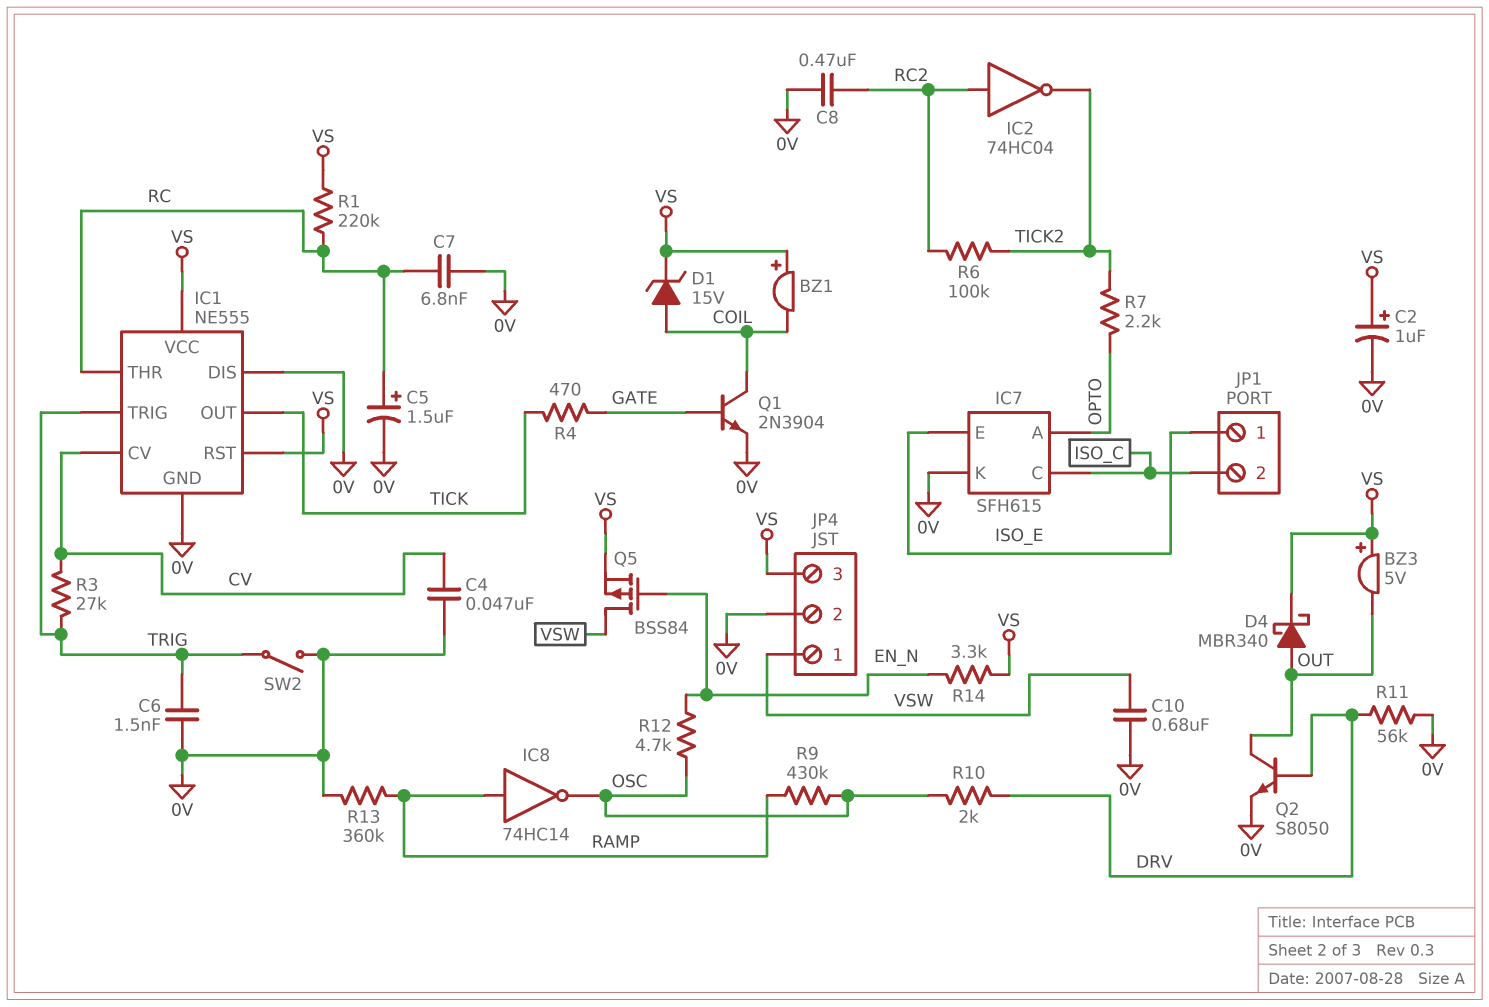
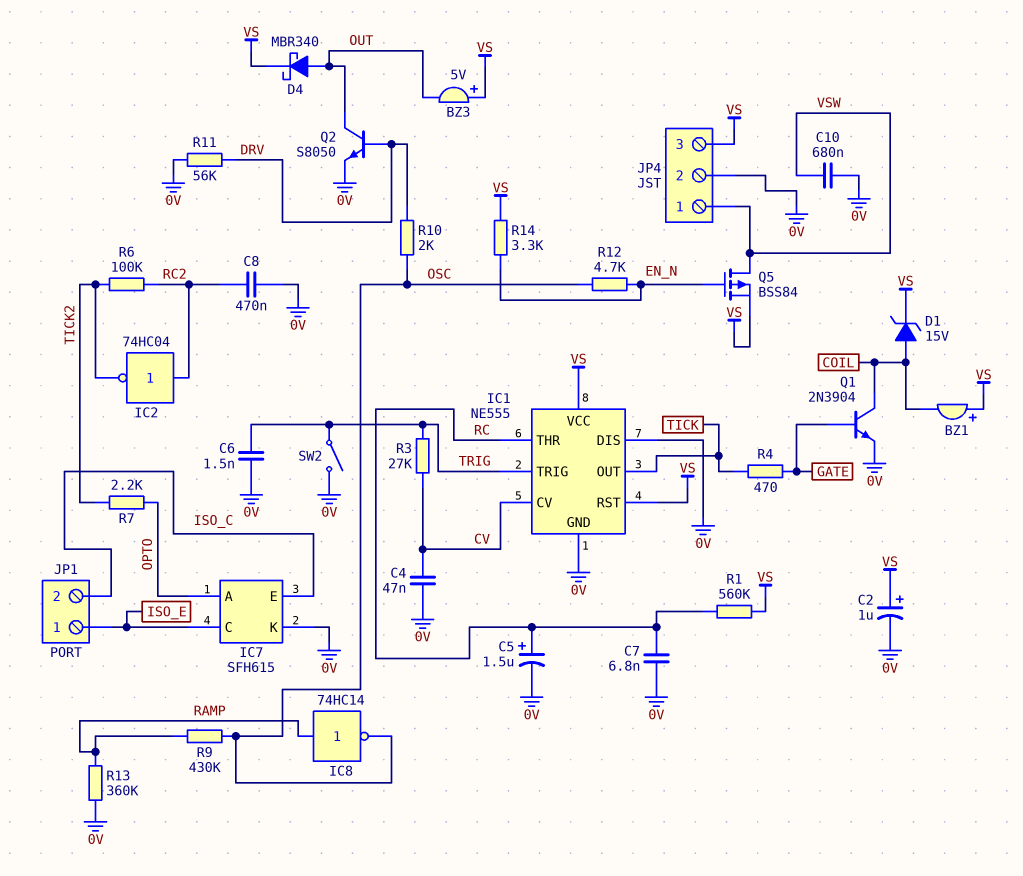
IC7 pin C: ISO_C -> ISO_E
IC7 pin E: ISO_E -> ISO_C
R1: 220k (RC, VS) -> 560k (RC, VS)

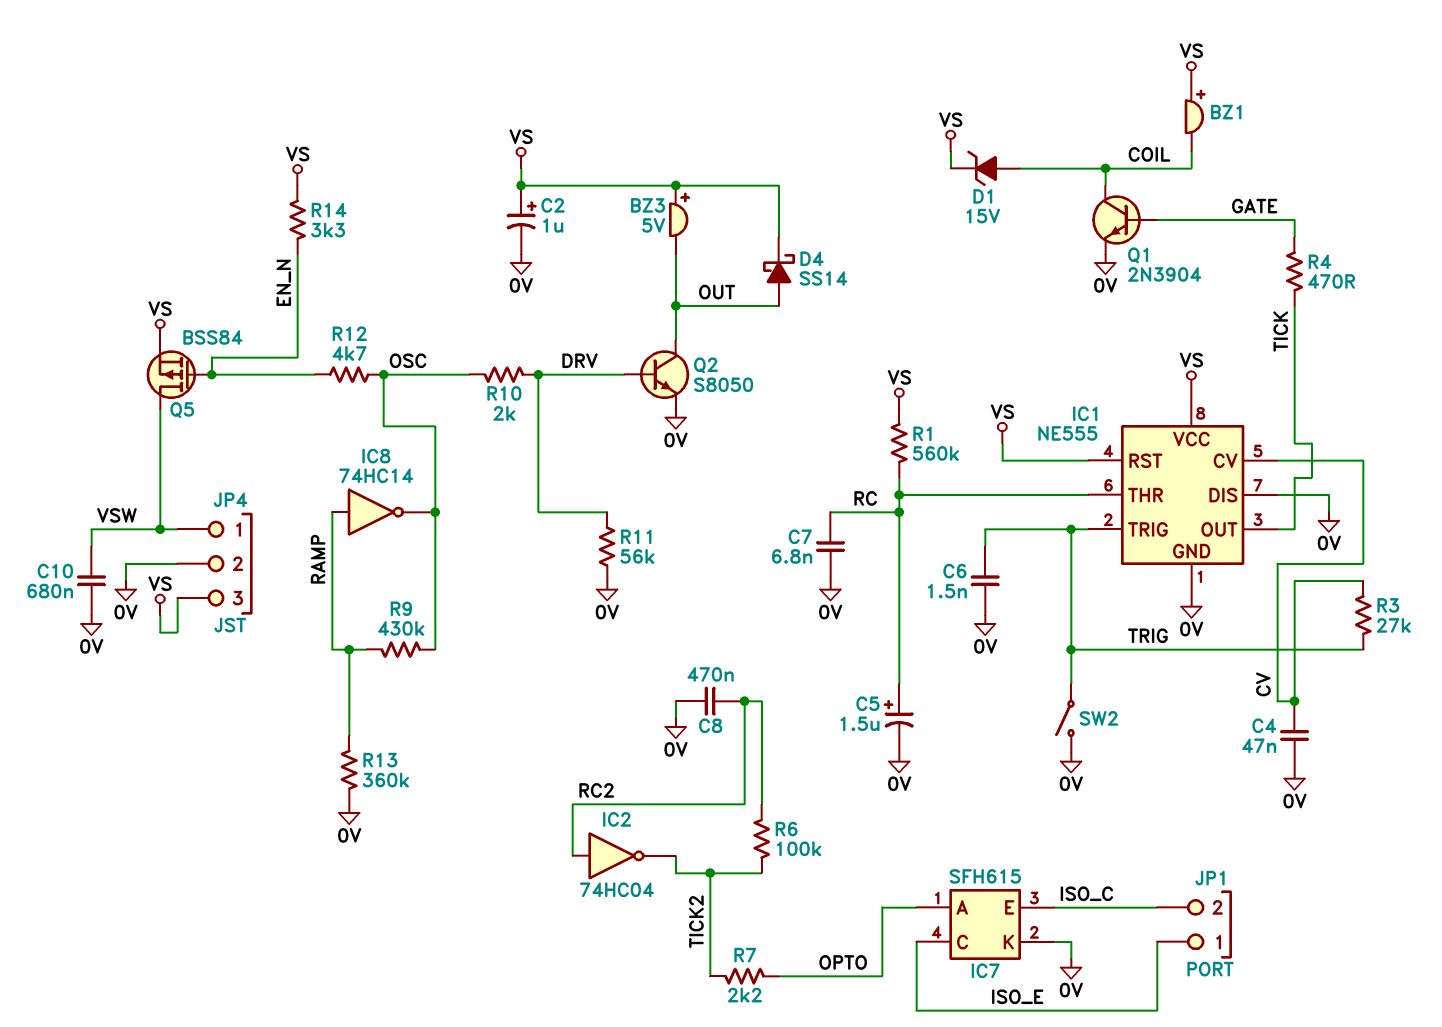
D4: schottky MBR340 (A OUT, K VS) -> schottky SS14 (A OUT, K VS)

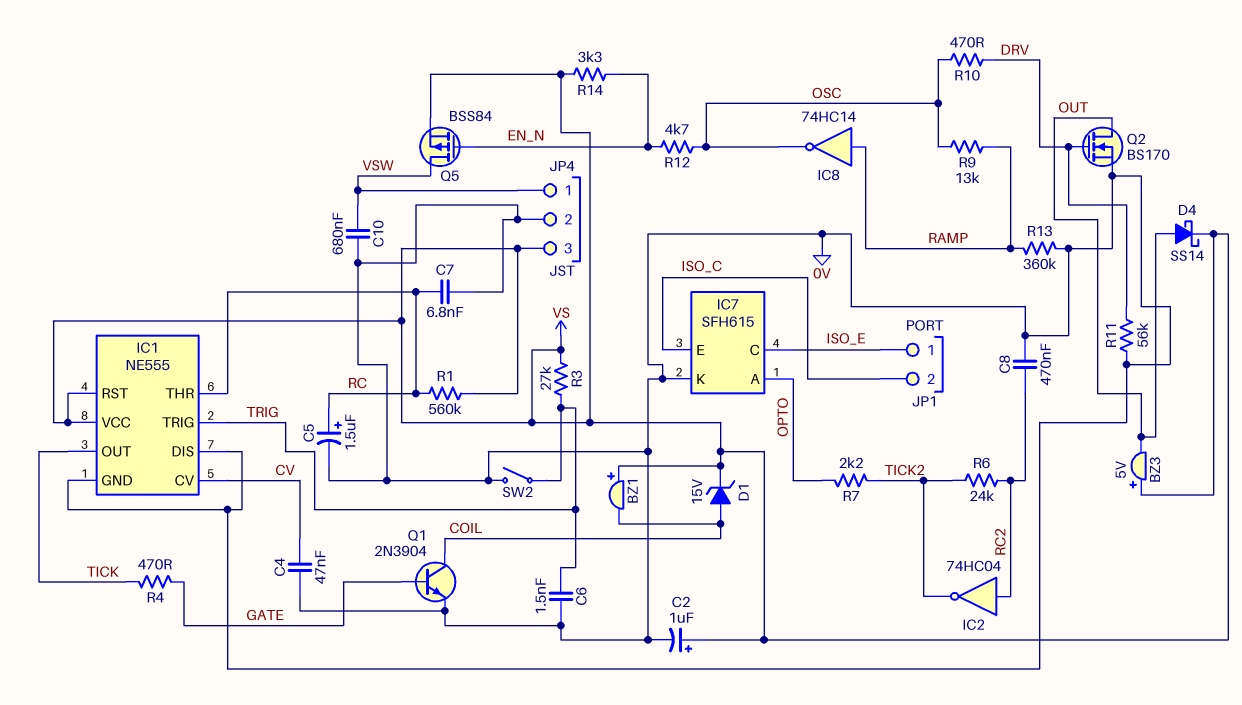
Q2: NPN S8050 (B DRV, C OUT, E 0V) -> NMOS BS170 (G DRV, D OUT, S 0V)
R3: 27k (CV, TRIG) -> 27k (TRIG, VS)
R6: 100k (RC2, TICK2) -> 24k (RC2, TICK2)
R9: 430k (OSC, RAMP) -> 13k (OSC, RAMP)
R10: 2k (DRV, OSC) -> 470 (DRV, OSC)

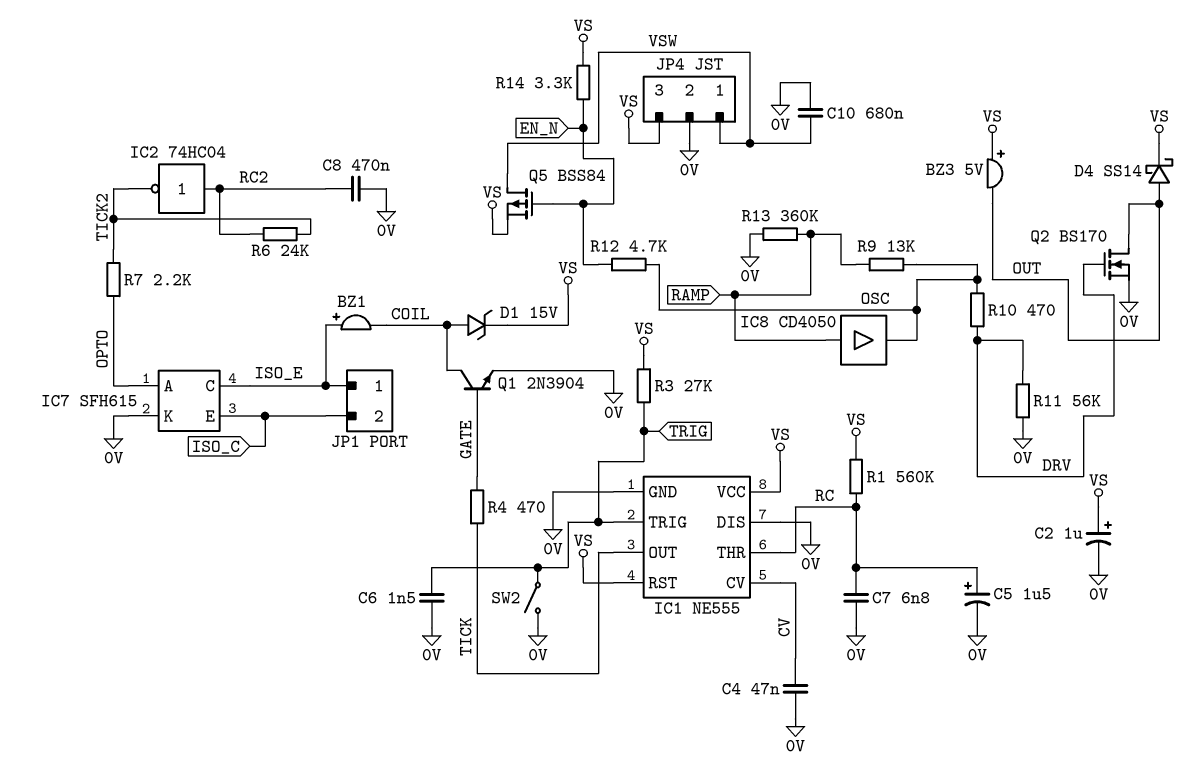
BZ1: buzzer (plus VS, minus COIL) -> buzzer (plus ISO_E, minus COIL)
IC8: NOT 74HC14 (in RAMP, out OSC) -> buffer CD4050 (in RAMP, out OSC)

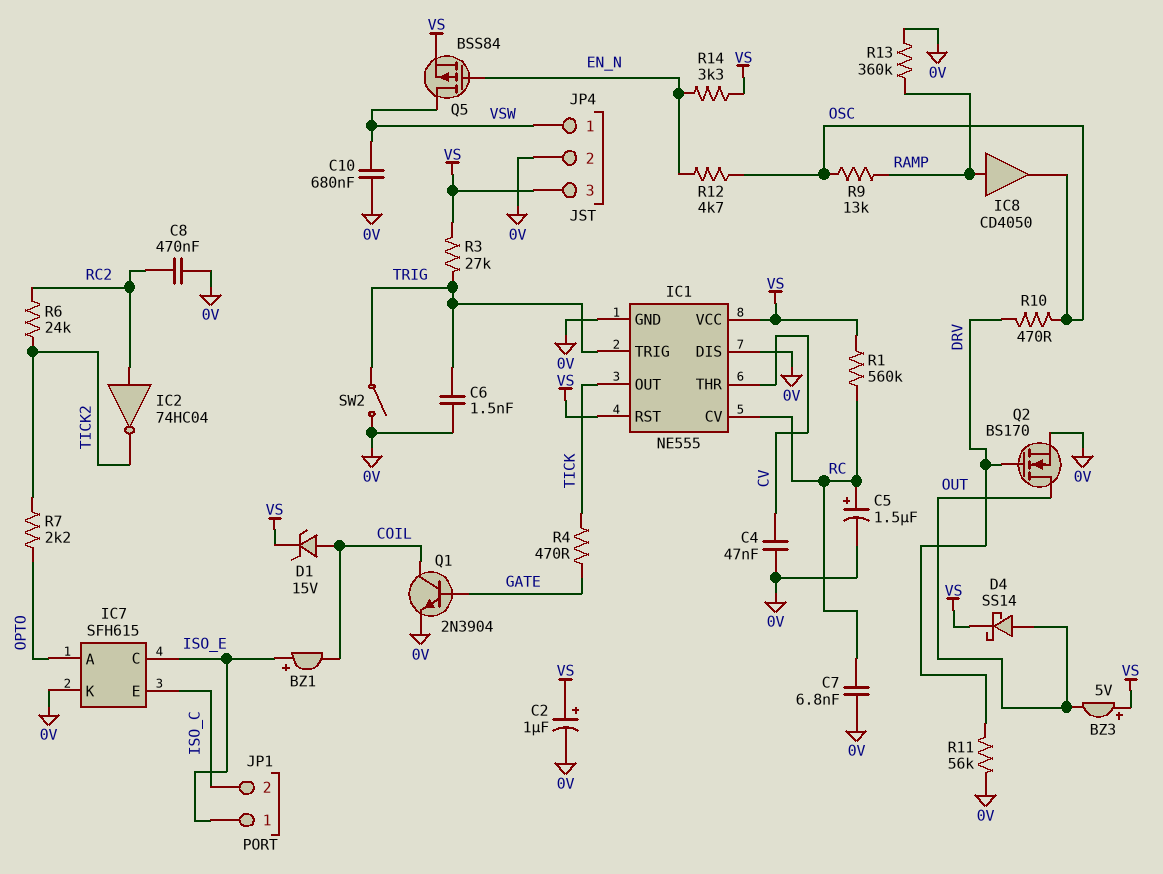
IC1 pin CV: CV -> RC
IC1 pin THR: RC -> CV

